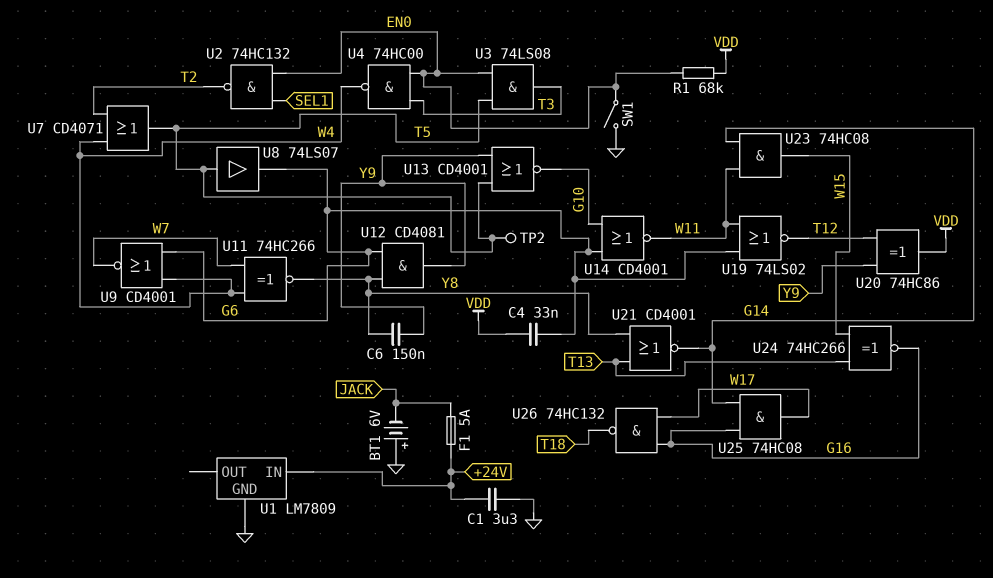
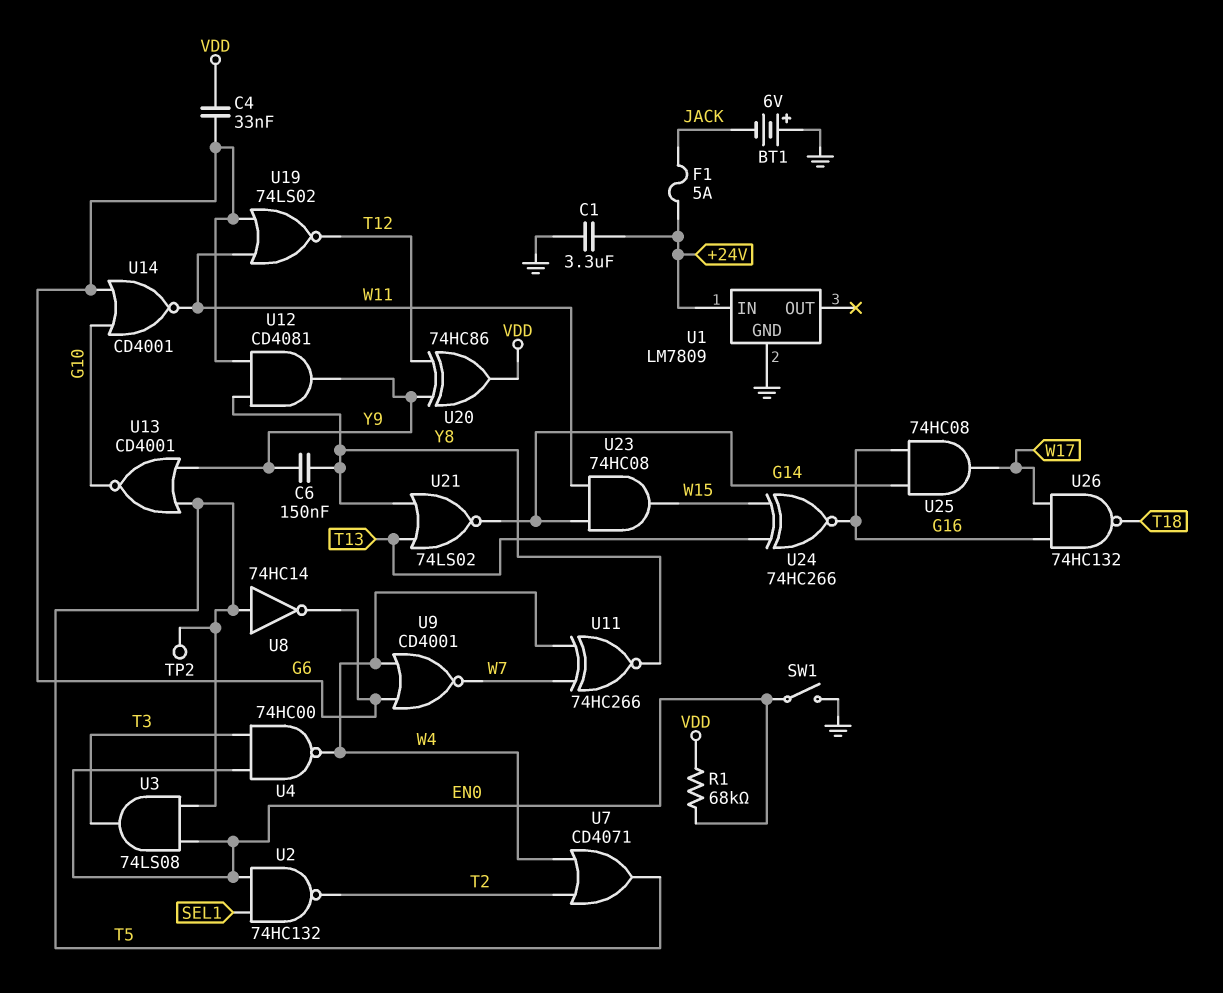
U8: buffer 74LS07 (in T5, out G6) -> NOT 74HC14 (in T5, out G6)
U21: NOR CD4001 (in T13, in Y8, out G14) -> NOR 74LS02 (in T13, in Y8, out G14)

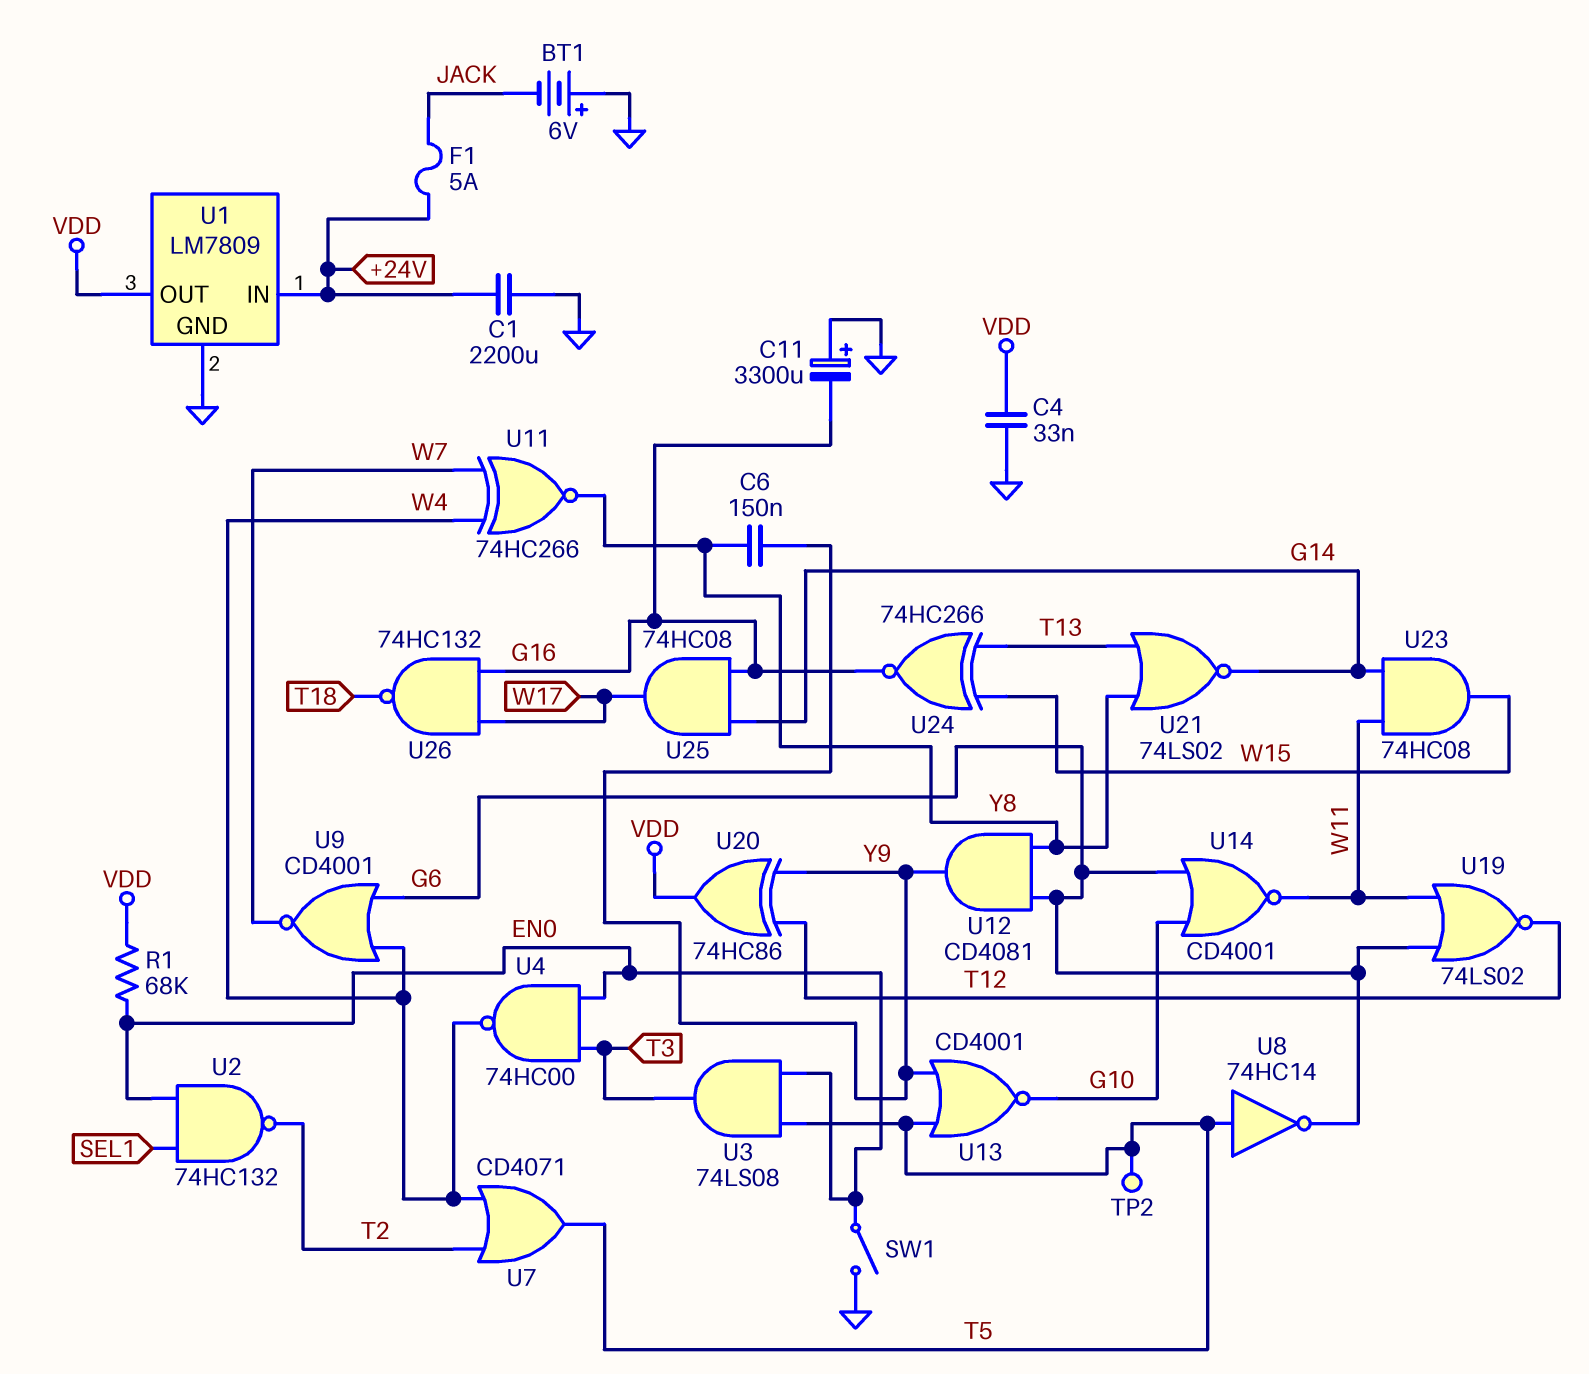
C1: 3.3uF (+24V, GND) -> 2200uF (+24V, GND)
C4: 33nF (G6, VDD) -> 33nF (GND, VDD)
C11: none -> 3300uF (plus GND, minus G16)
U1 pin OUT: none -> VDD

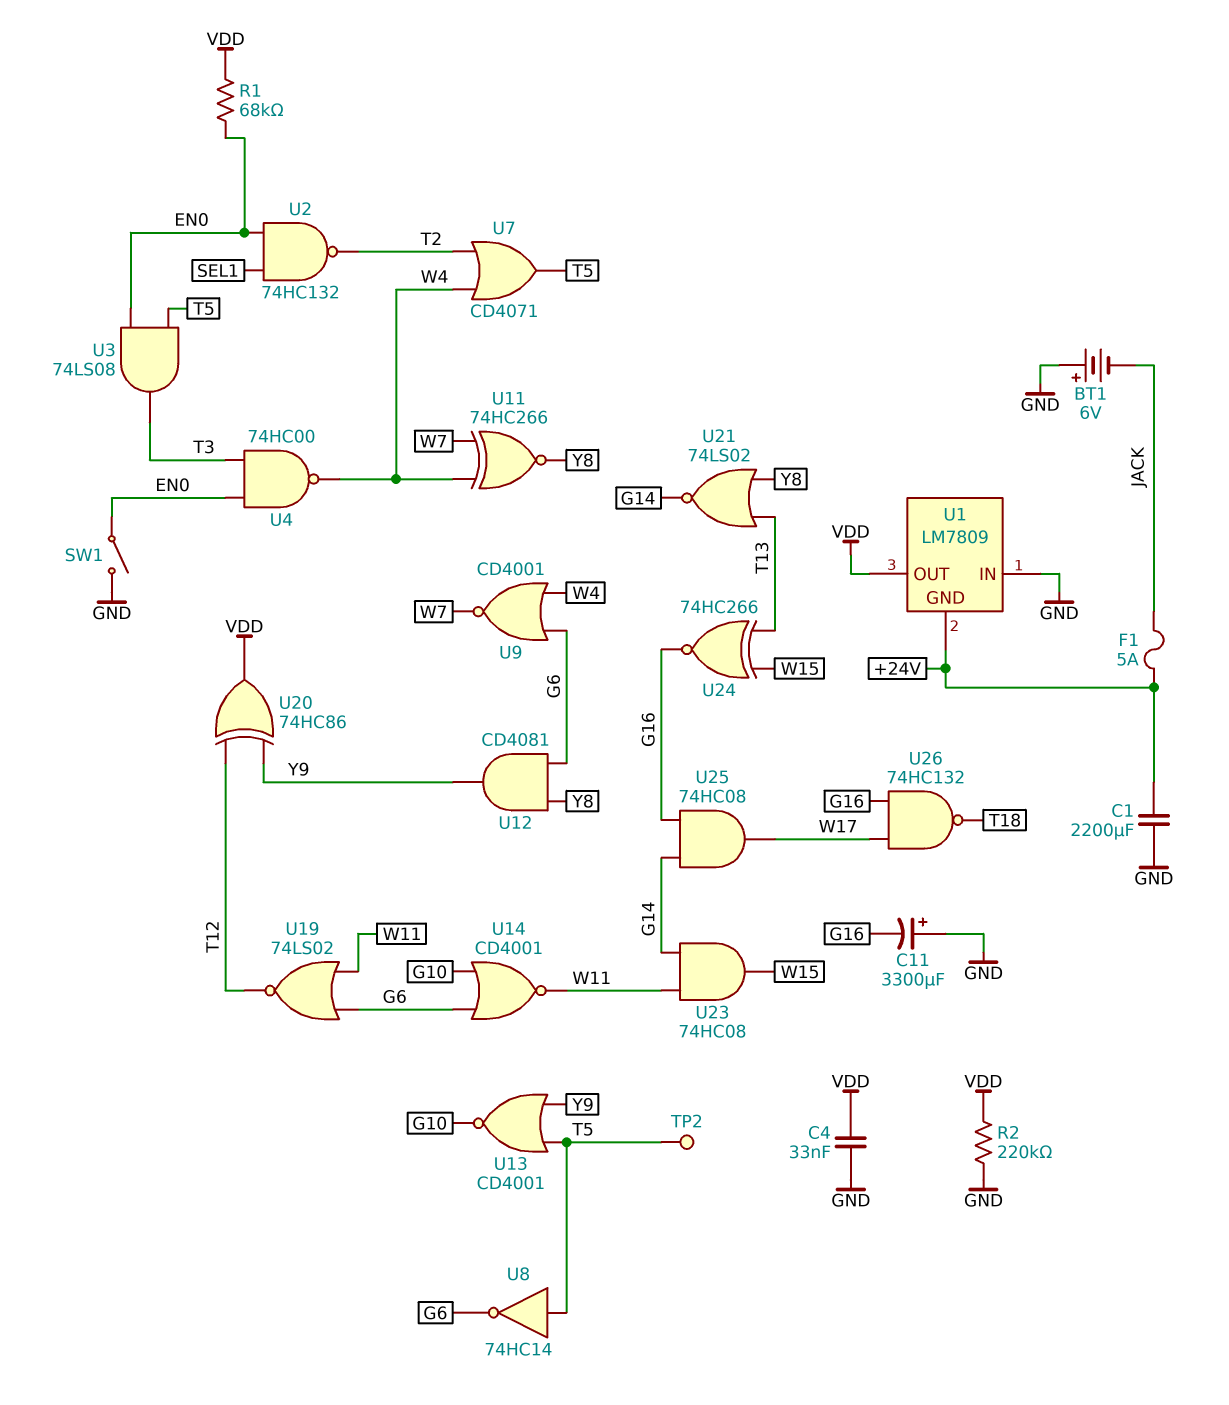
C6: 150nF (Y8, Y9) -> none
R2: none -> 220k (GND, VDD)
U1 pin GND: GND -> +24V
U1 pin IN: +24V -> GND

